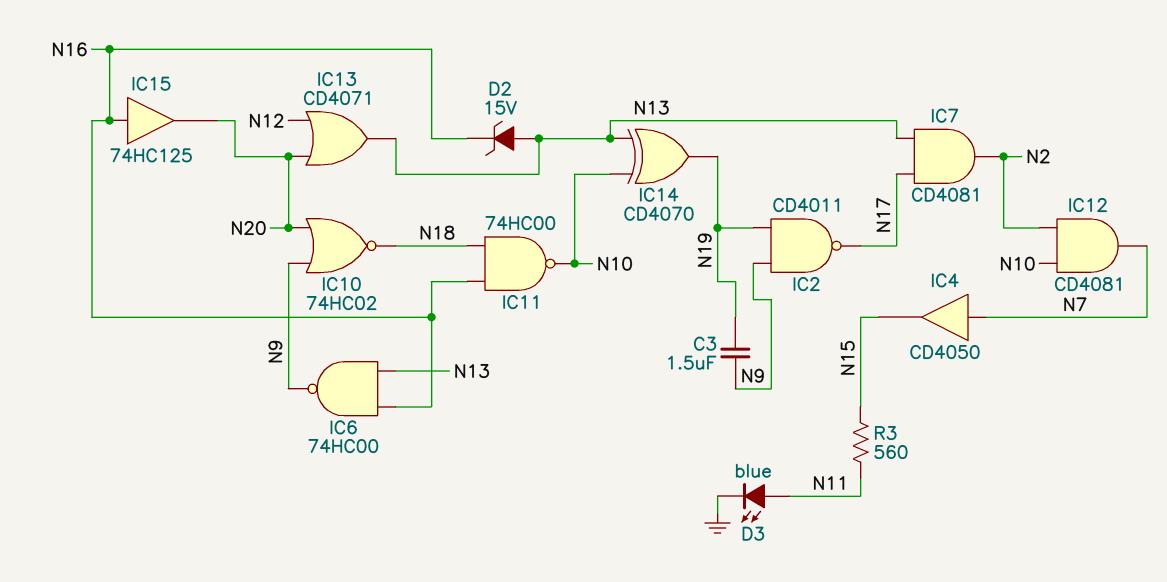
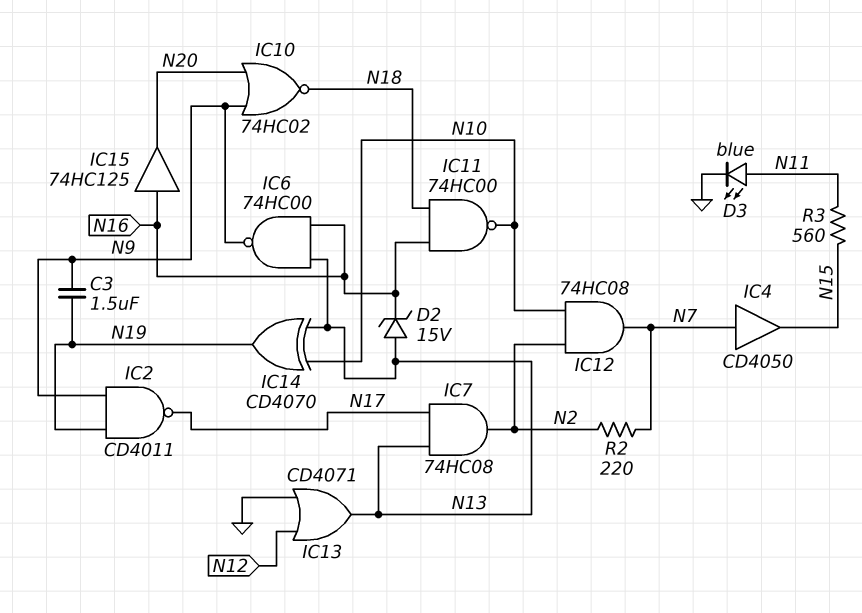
IC7: AND CD4081 (in N13, in N17, out N2) -> AND 74HC08 (in N13, in N17, out N2)
IC12: AND CD4081 (in N2, in N10, out N7) -> AND 74HC08 (in N2, in N10, out N7)
IC13: OR CD4071 (in N12, in N20, out N13) -> OR CD4071 (in GND, in N12, out N13)
R2: none -> 220 (N2, N7)

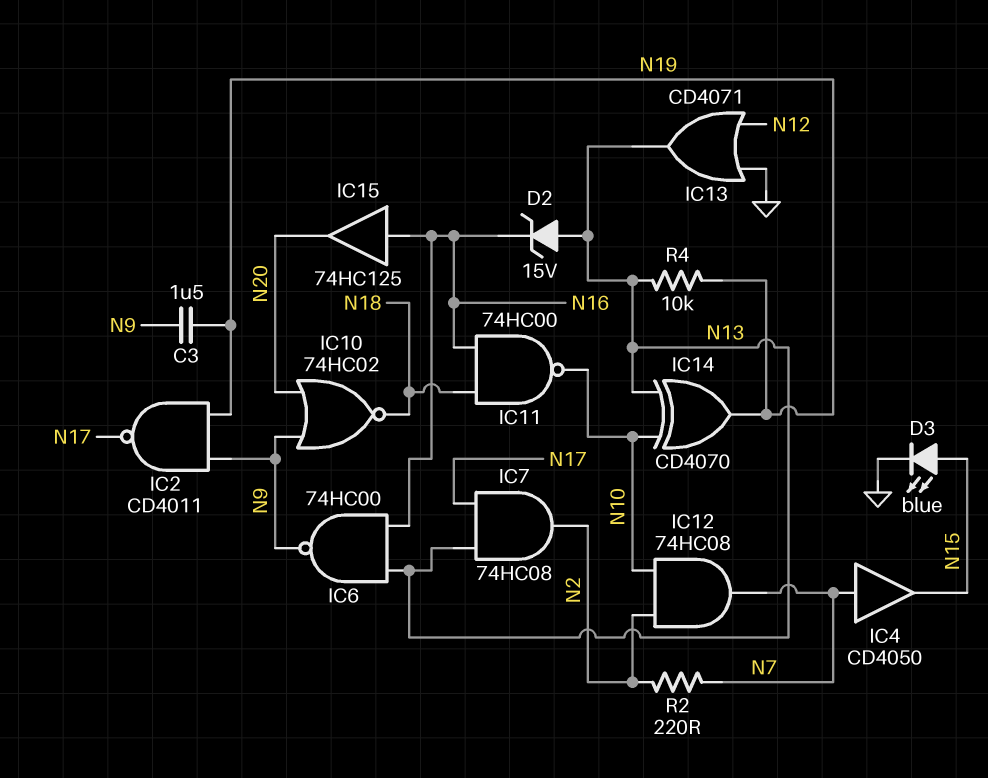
D3: LED blue (A N11, K GND) -> LED blue (A N15, K GND)
R3: 560 (N11, N15) -> none
R4: none -> 10k (N13, N19)

